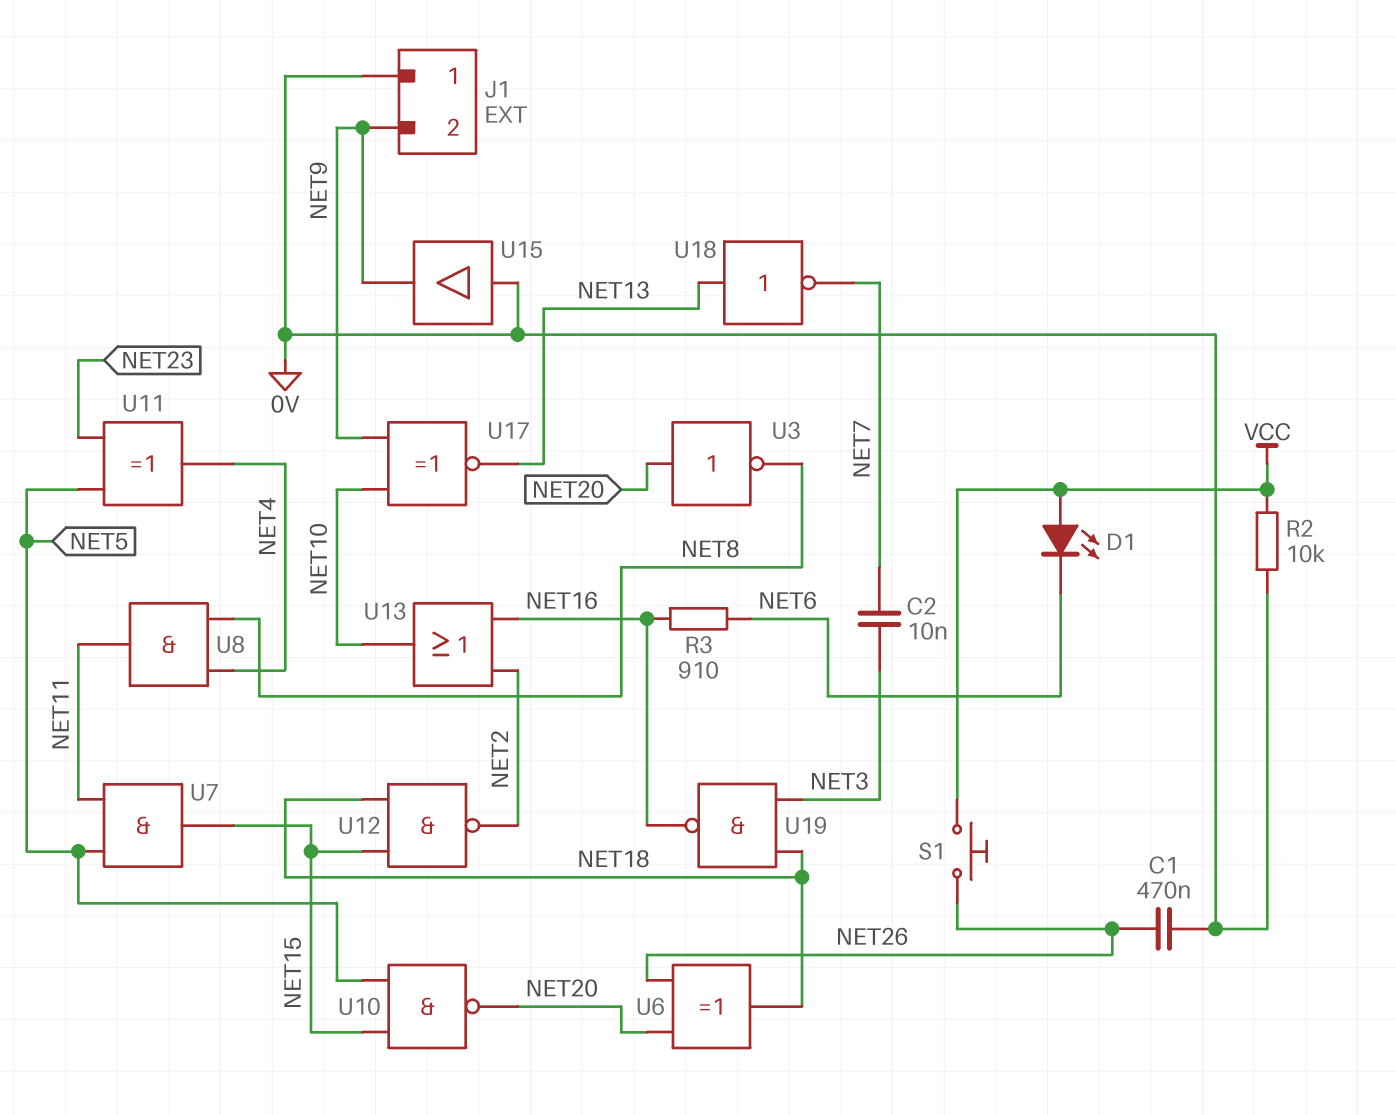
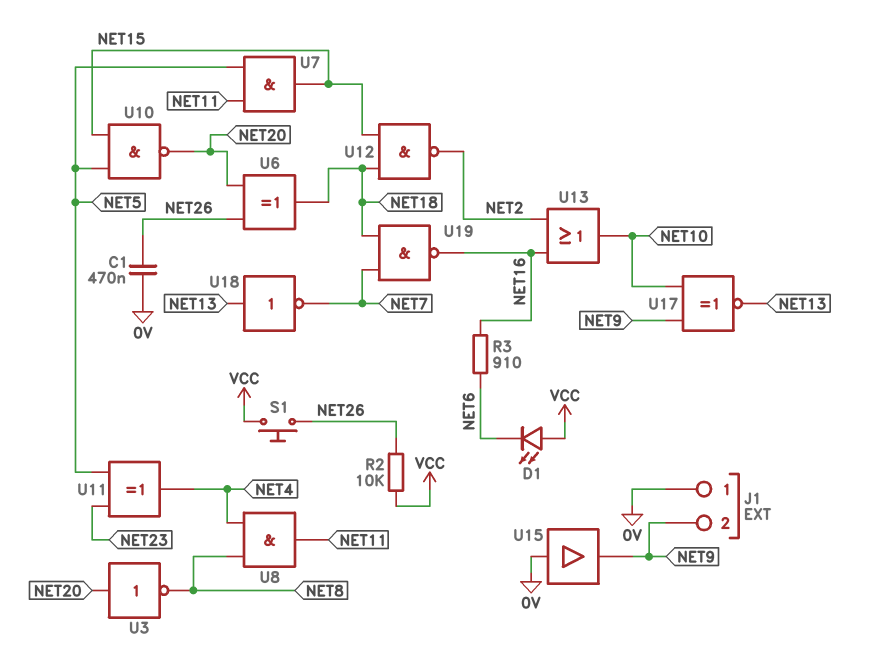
C2: 10nF (NET3, NET7) -> none
R2: 10k (0V, VCC) -> 10k (NET26, VCC)
U19: NAND (in NET3, in NET18, out NET16) -> NAND (in NET7, in NET18, out NET16)

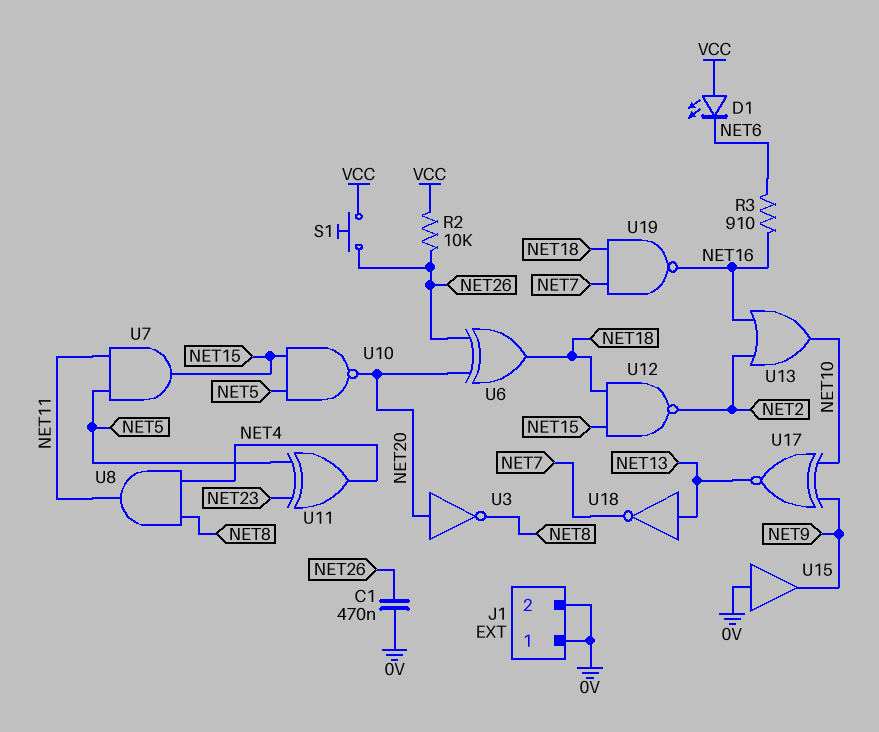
J1 pin 2: NET9 -> 0V

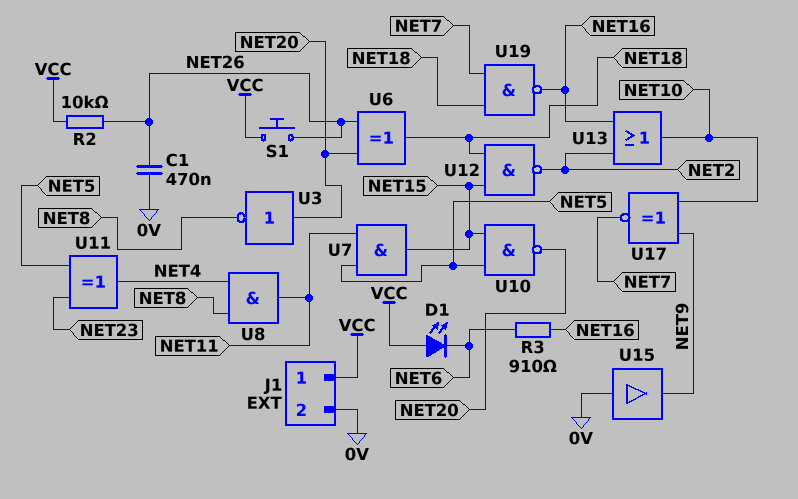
J1 pin 1: 0V -> VCC
U17: XNOR (in NET9, in NET10, out NET13) -> XNOR (in NET9, in NET10, out NET7)
U18: NOT (in NET13, out NET7) -> none

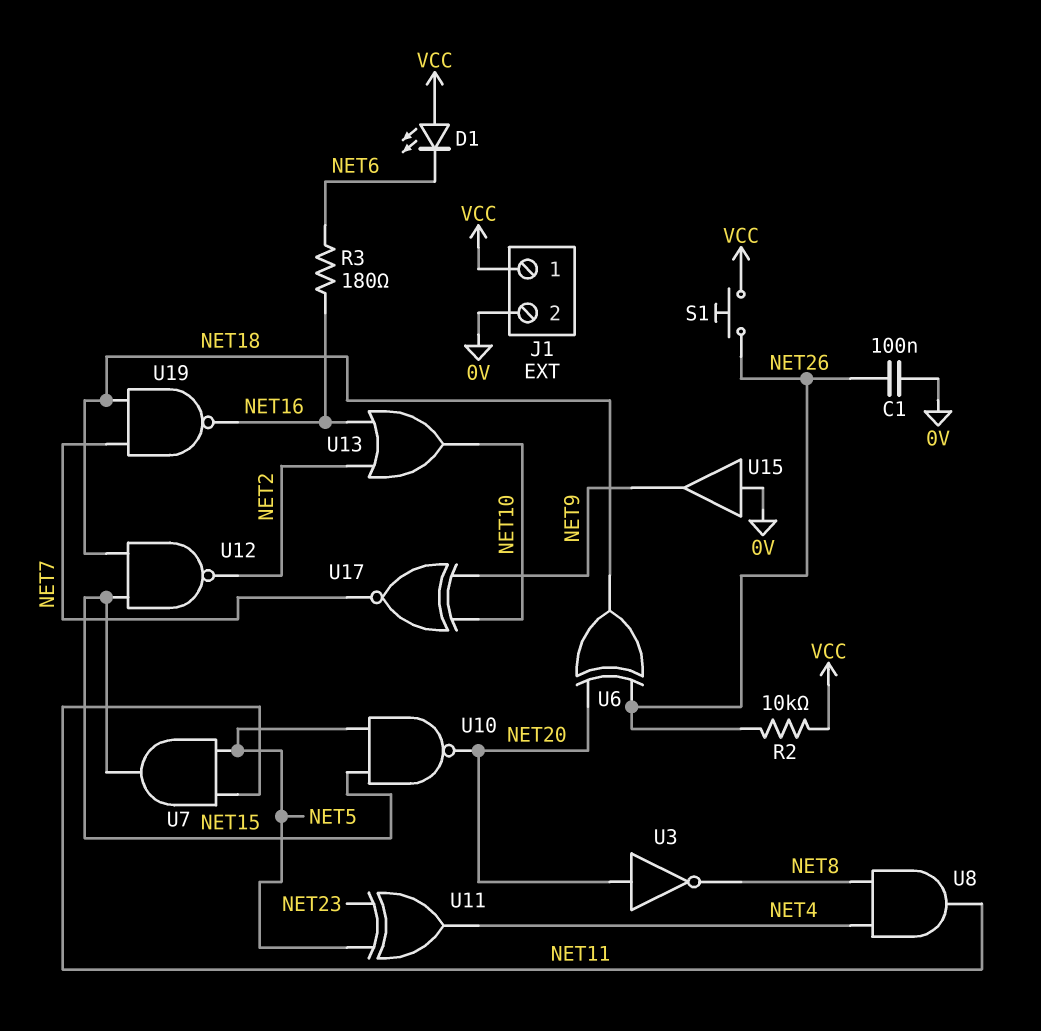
C1: 470nF (0V, NET26) -> 100nF (0V, NET26)
R3: 910 (NET6, NET16) -> 180 (NET6, NET16)

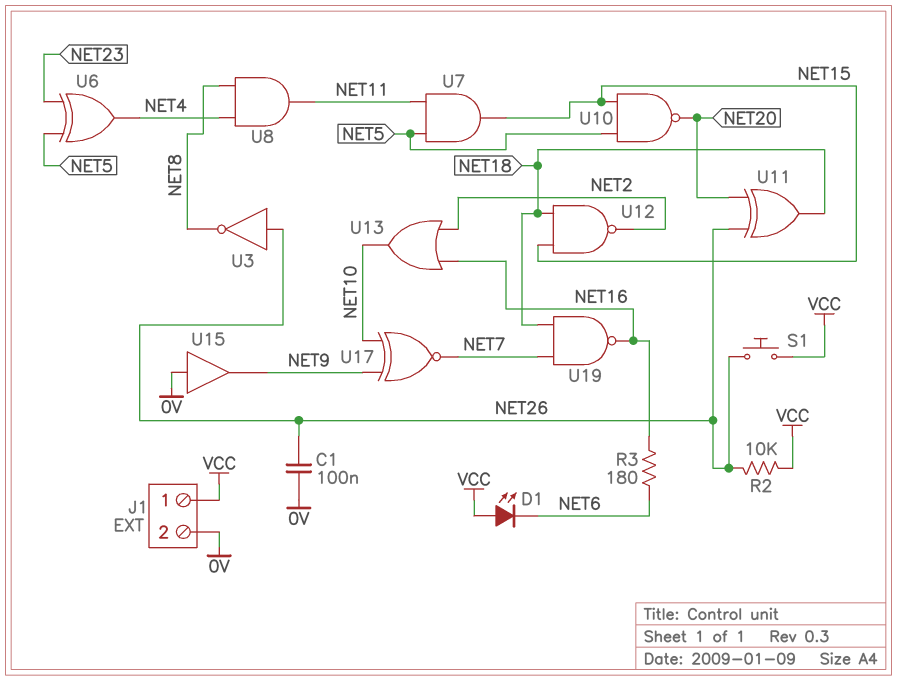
U3: NOT (in NET20, out NET8) -> NOT (in NET26, out NET8)
U6: XOR (in NET20, in NET26, out NET18) -> XOR (in NET5, in NET23, out NET4)
U11: XOR (in NET5, in NET23, out NET4) -> XOR (in NET20, in NET26, out NET18)

